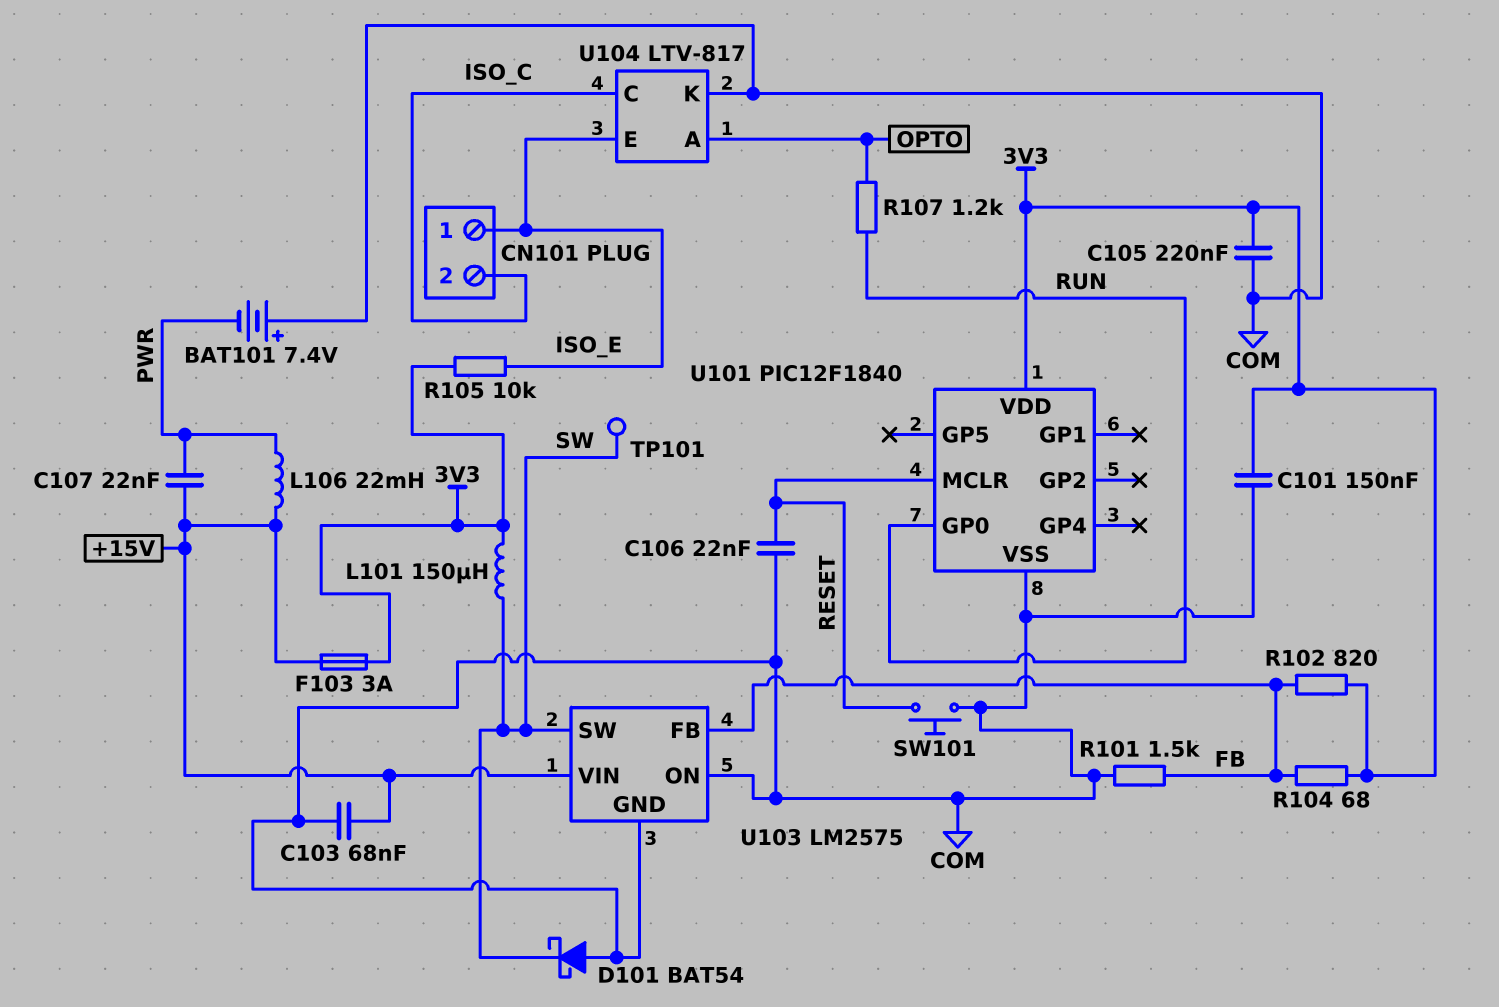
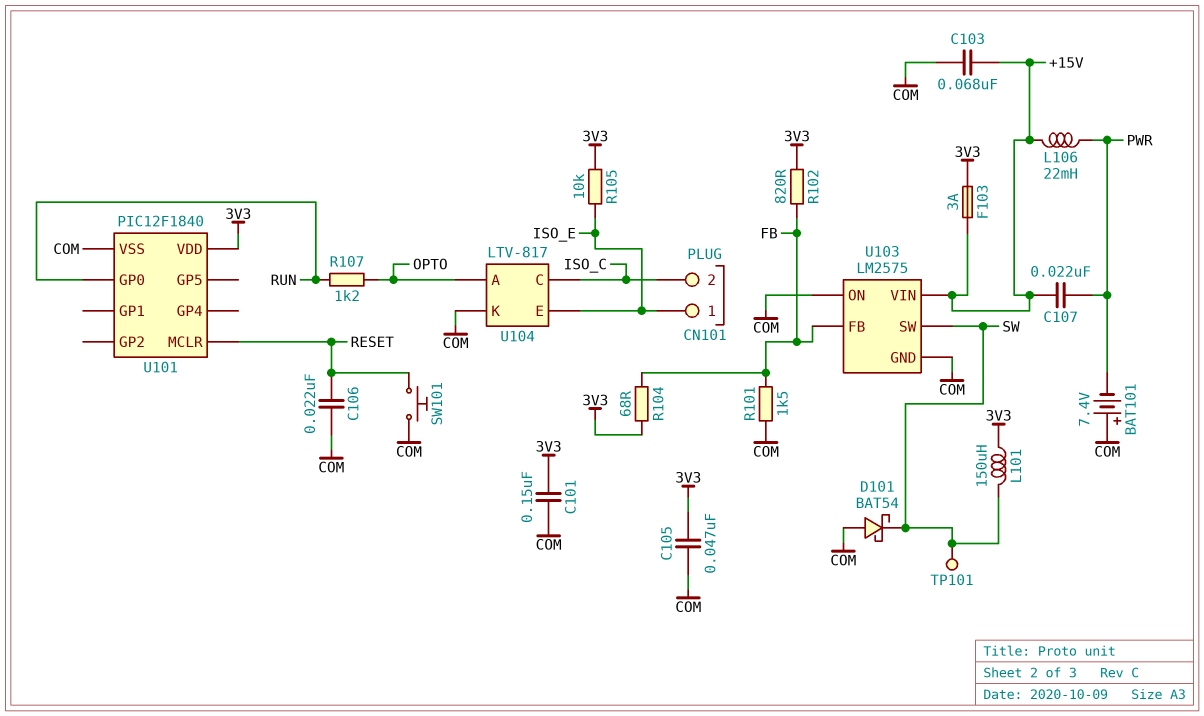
C105: 220nF (3V3, COM) -> 47nF (3V3, COM)

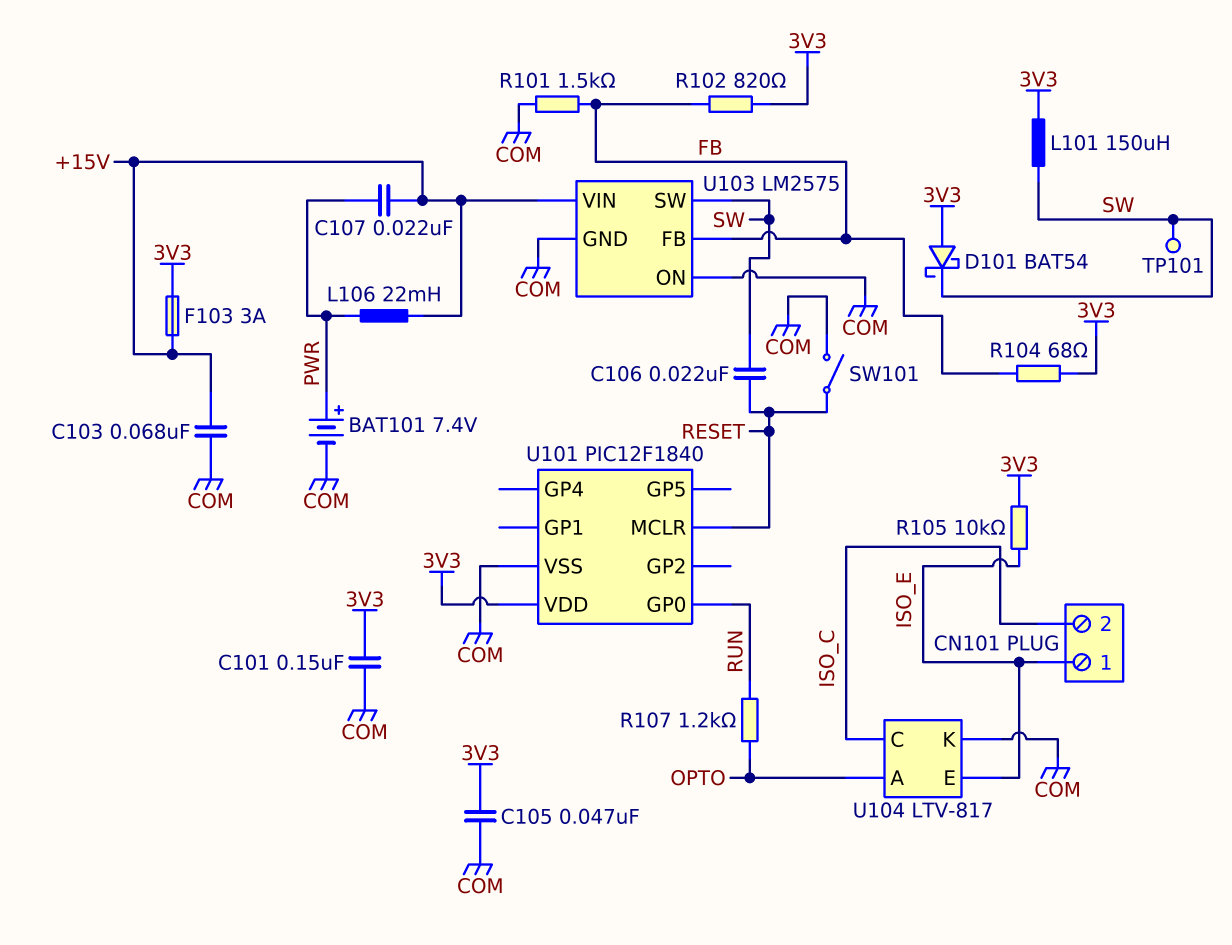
BAT101: 7.4V (plus COM, minus PWR) -> 7.4V (plus PWR, minus COM)
C106: 22nF (COM, RESET) -> 22nF (RESET, SW)
D101: schottky BAT54 (A COM, K SW) -> schottky BAT54 (A 3V3, K SW)
SW101: button (COM, RESET) -> switch (COM, RESET)

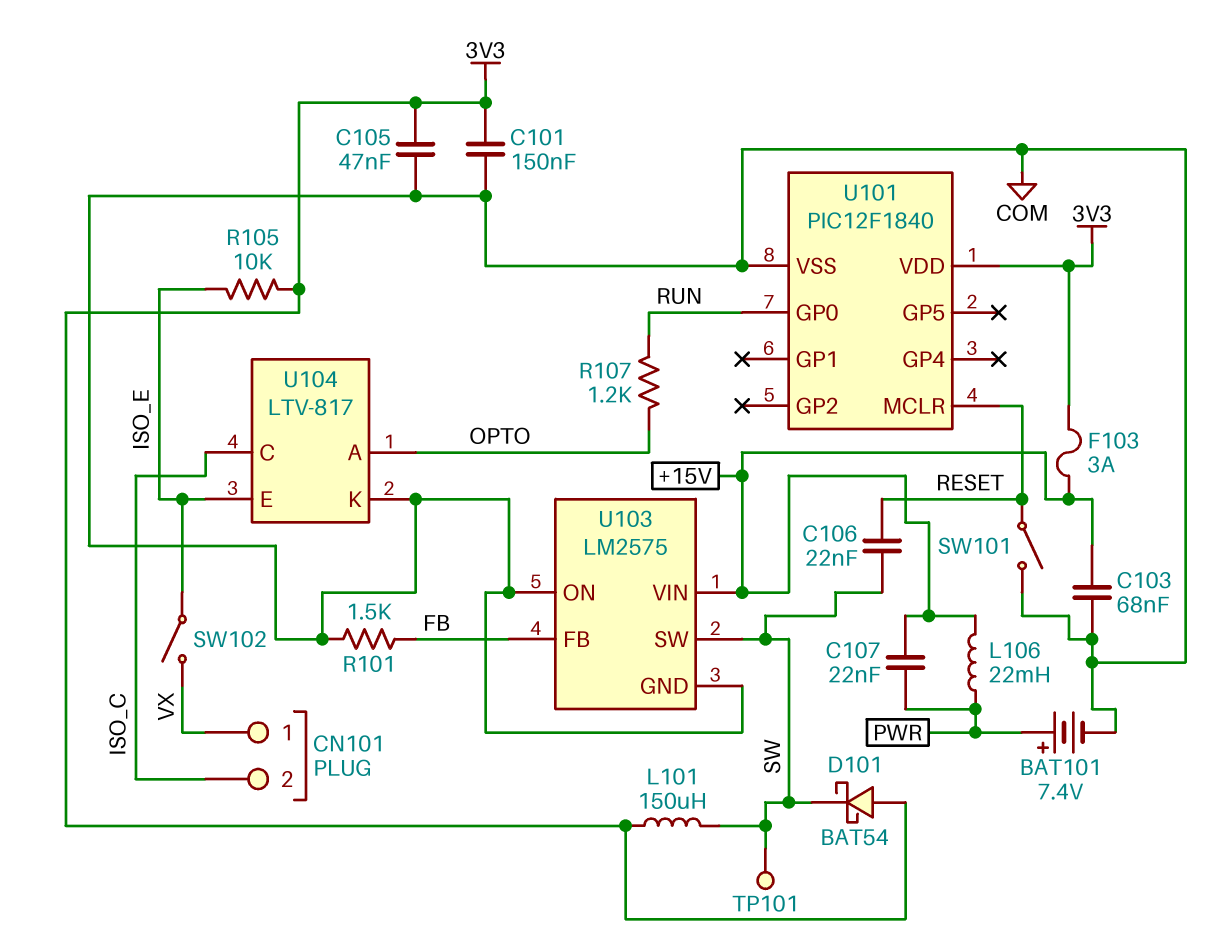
CN101 pin 1: ISO_E -> VX
R102: 820 (3V3, FB) -> none
R104: 68 (3V3, FB) -> none
SW102: none -> switch (ISO_E, VX)

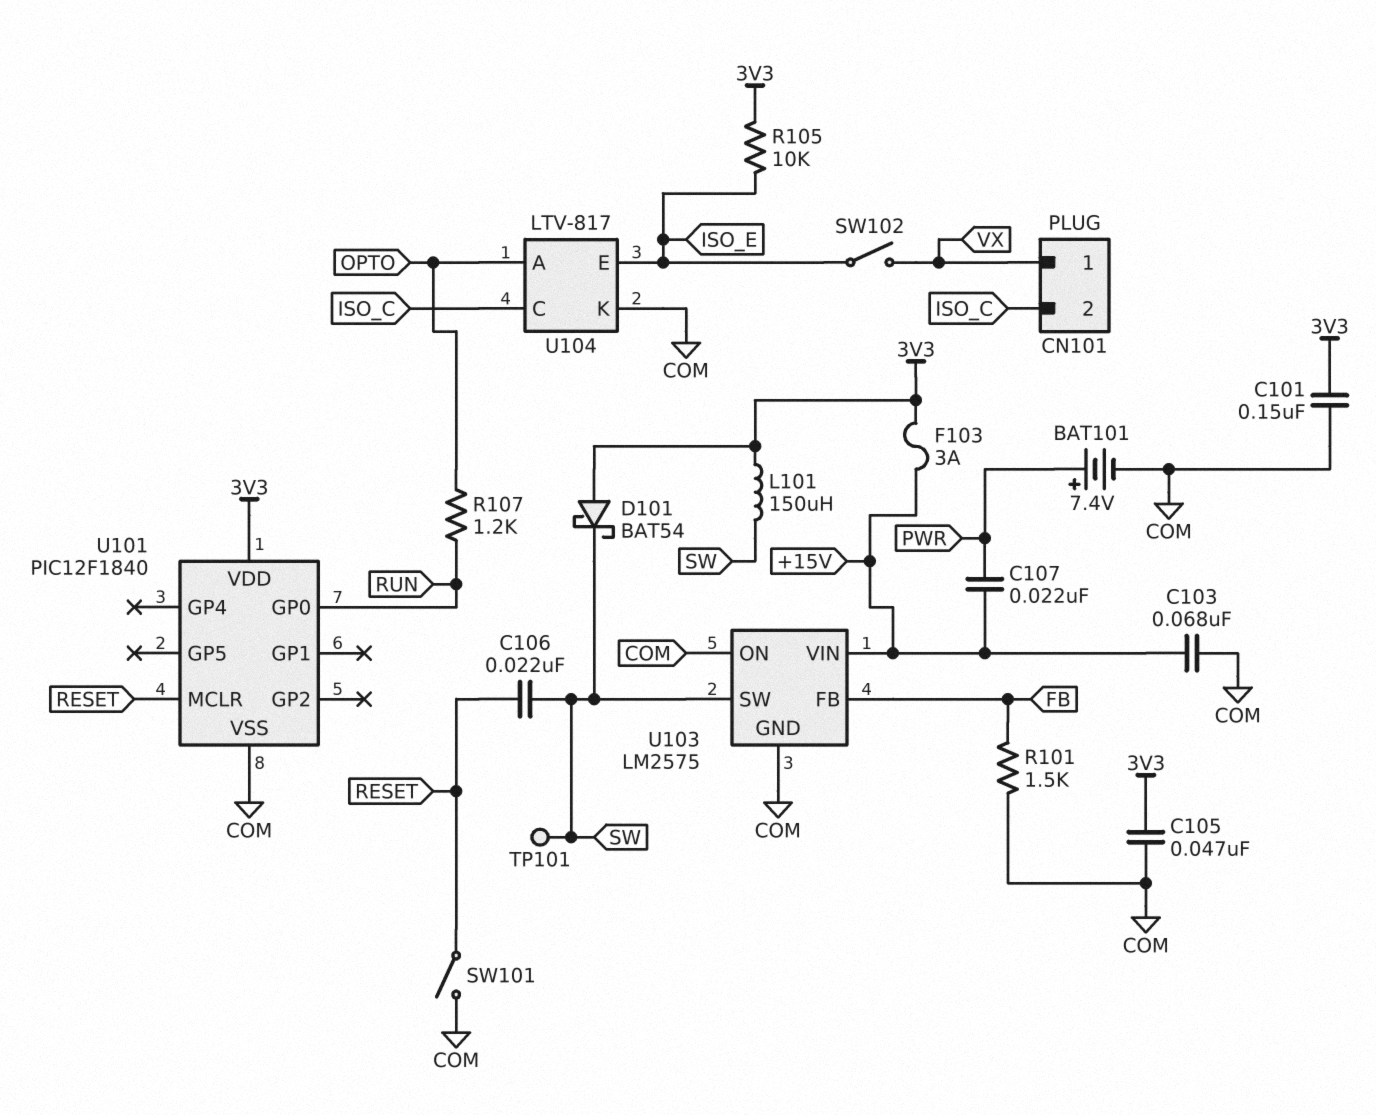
L106: 22mH (+15V, PWR) -> none

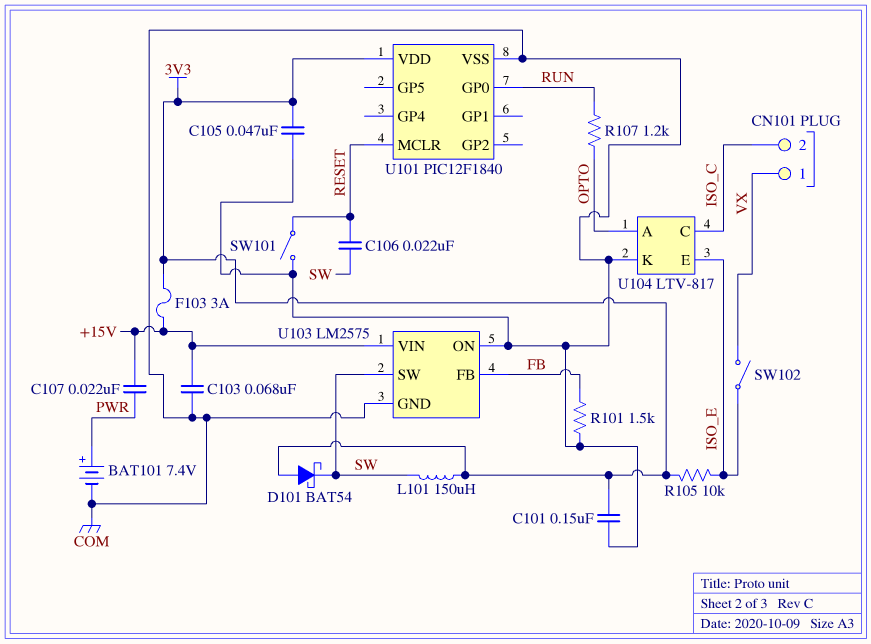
TP101: test point (SW) -> none

